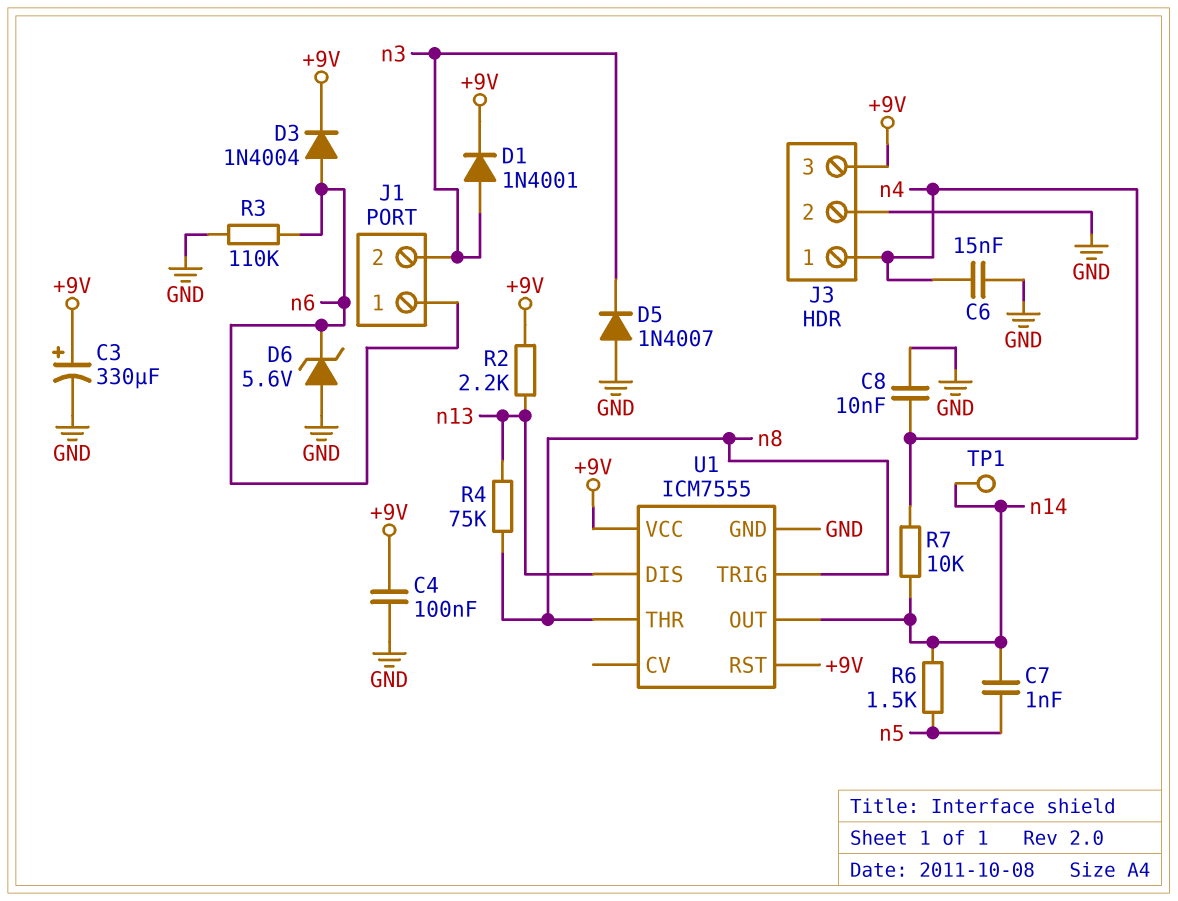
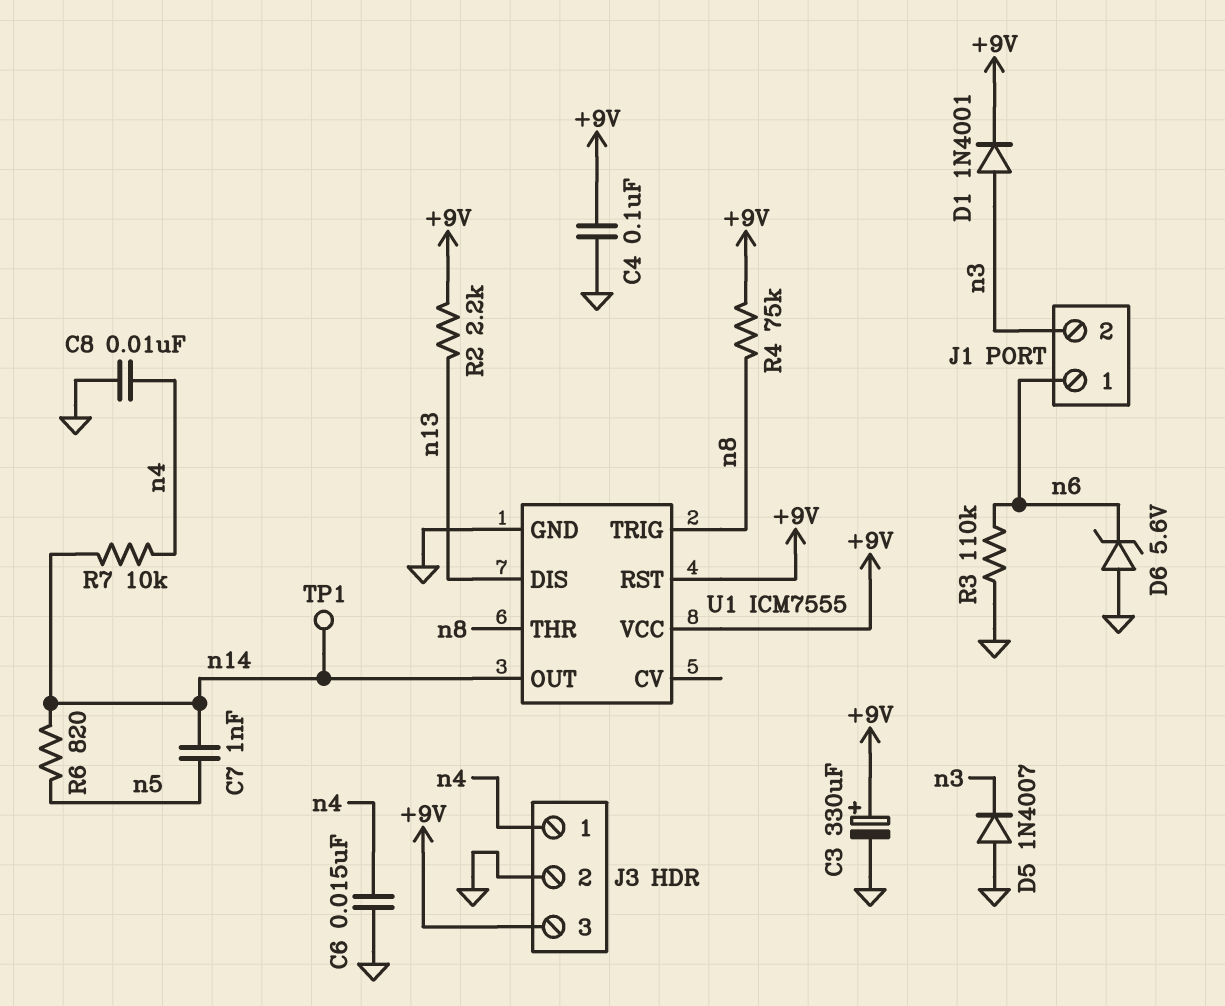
D3: diode 1N4004 (A n6, K +9V) -> none
R4: 75k (n8, n13) -> 75k (+9V, n8)
R6: 1.5k (n5, n14) -> 820 (n5, n14)

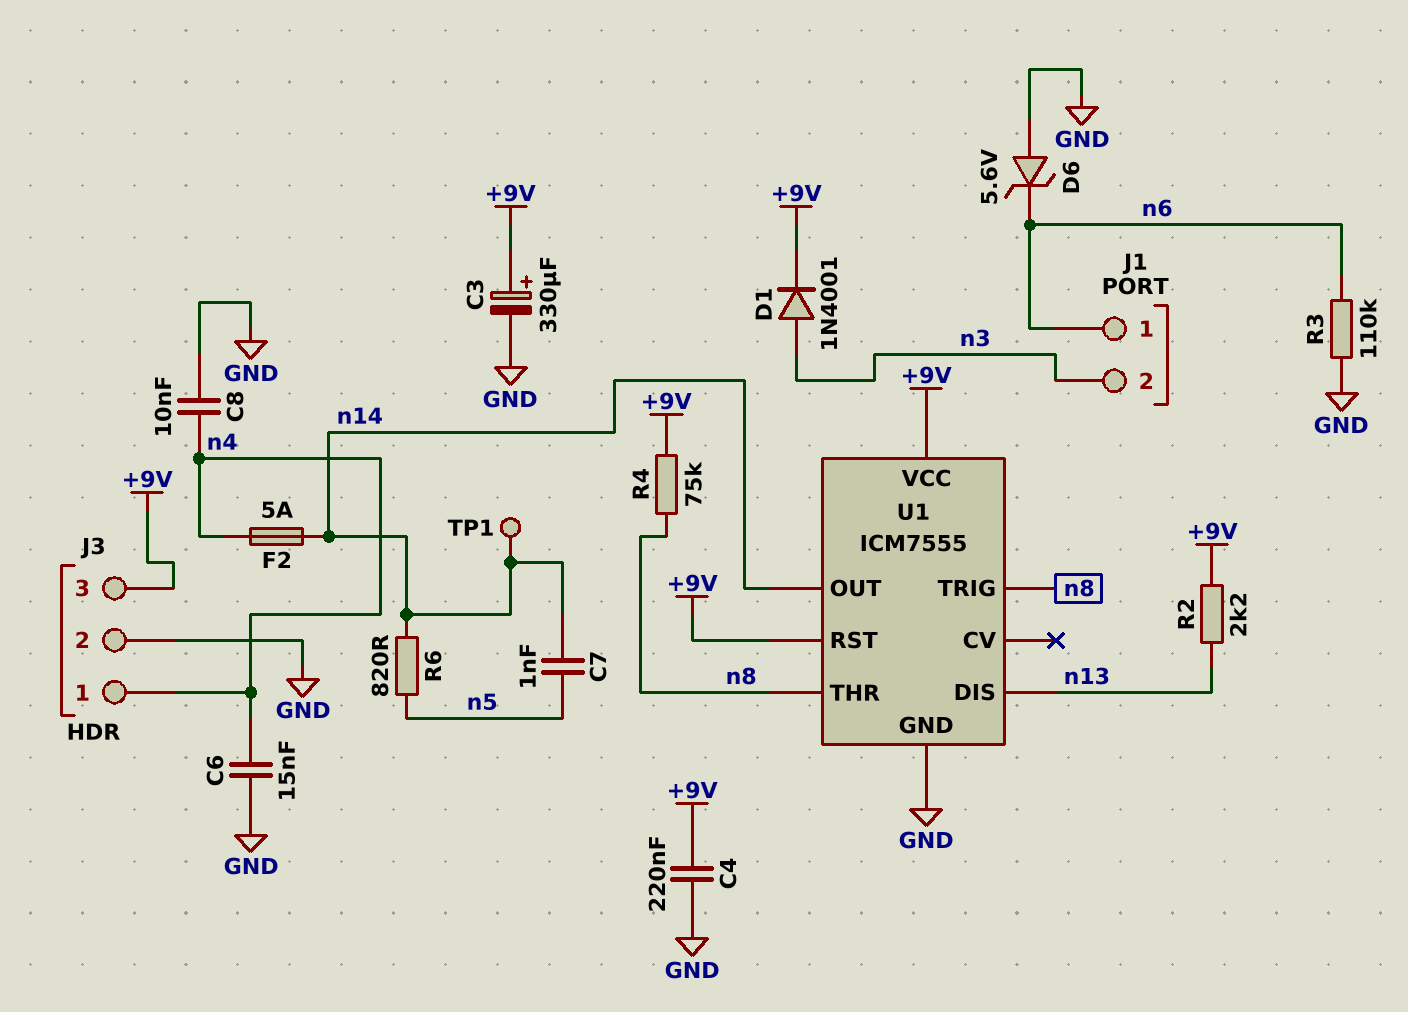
C4: 100nF (+9V, GND) -> 220nF (+9V, GND)
D5: diode 1N4007 (A GND, K n3) -> none
F2: none -> 5A (n4, n14)
R7: 10k (n4, n14) -> none

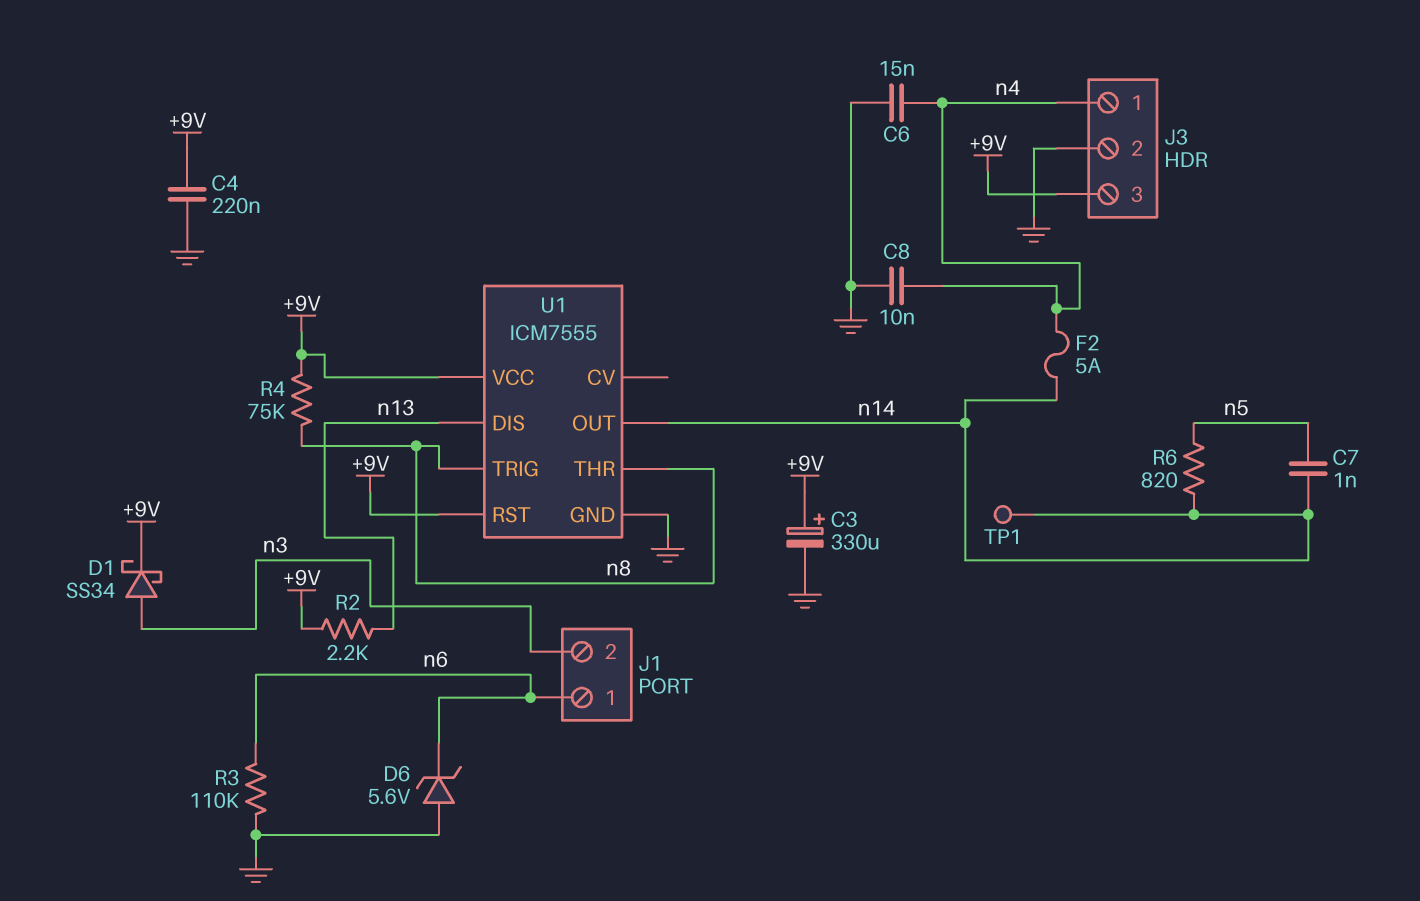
D1: diode 1N4001 (A n3, K +9V) -> schottky SS34 (A n3, K +9V)

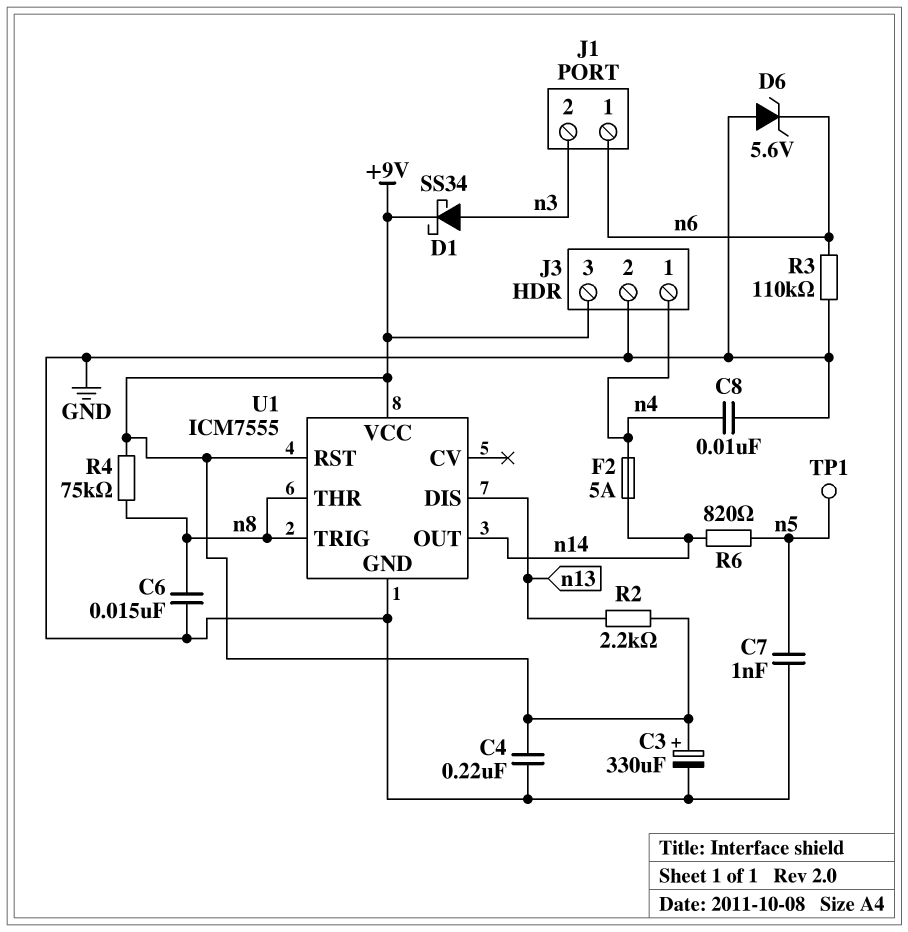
C6: 15nF (GND, n4) -> 15nF (GND, n8)
C7: 1nF (n5, n14) -> 1nF (GND, n5)
TP1: test point (n14) -> test point (n5)

